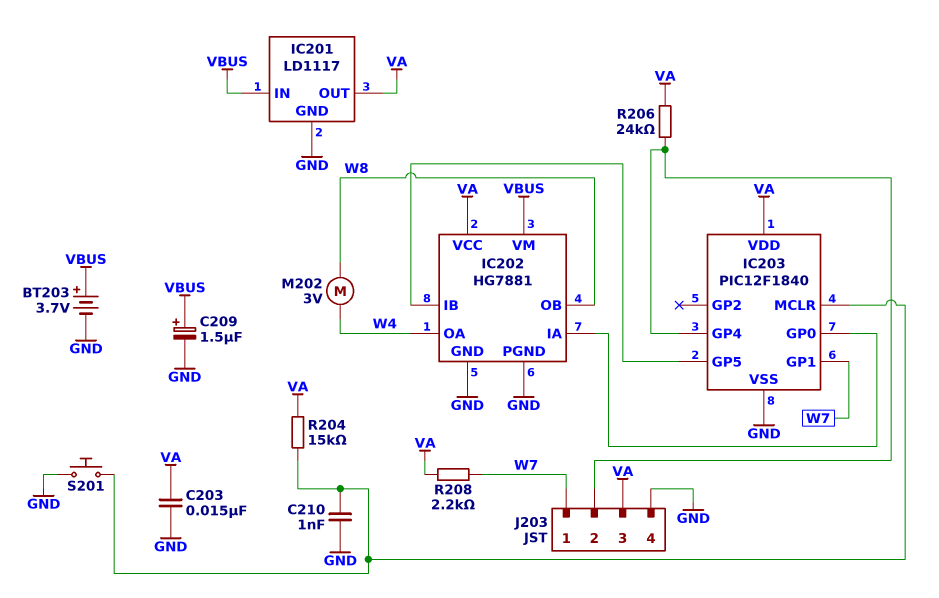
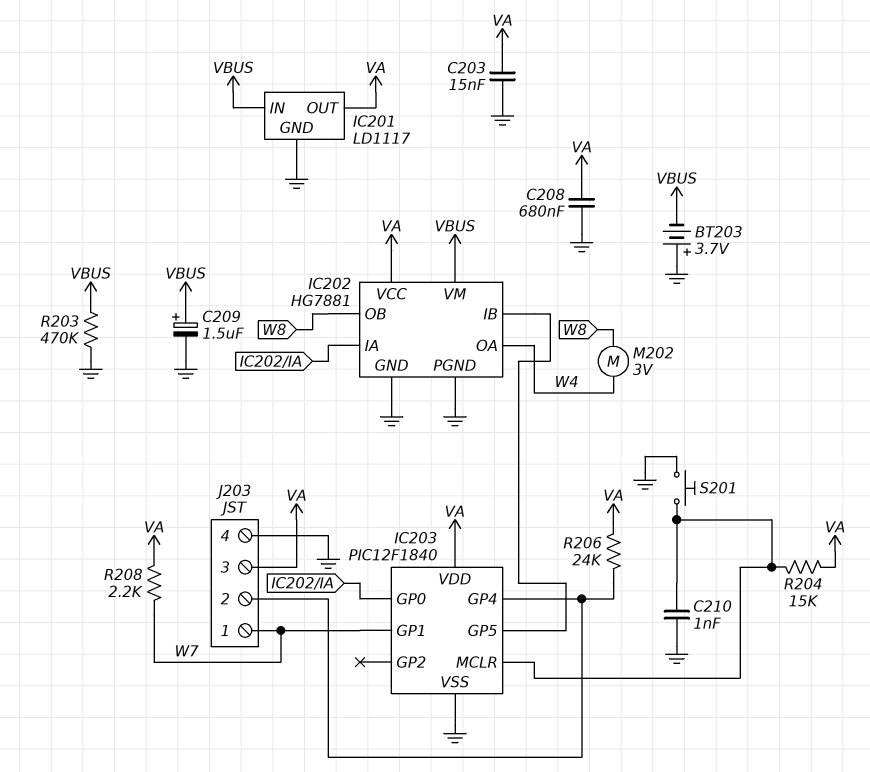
BT203: 3.7V (plus VBUS, minus GND) -> 3.7V (plus GND, minus VBUS)
C208: none -> 680nF (GND, VA)
R203: none -> 470k (GND, VBUS)

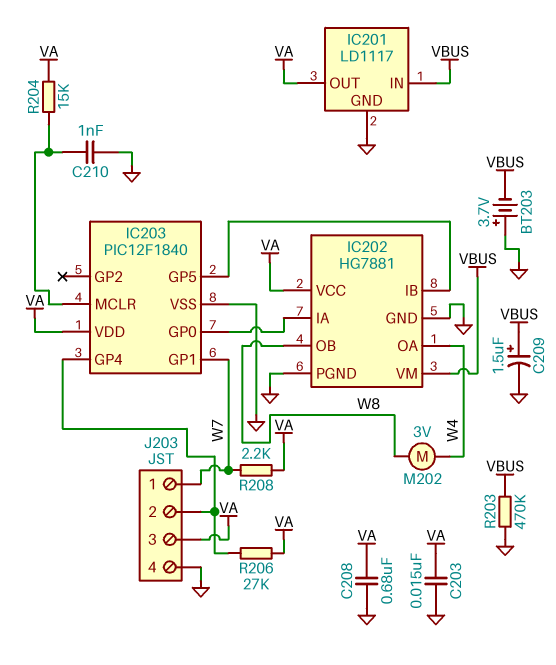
R206: 24k (IC203/GP4, VA) -> 27k (IC203/GP4, VA)
S201: button (GND, IC203/MCLR) -> none

